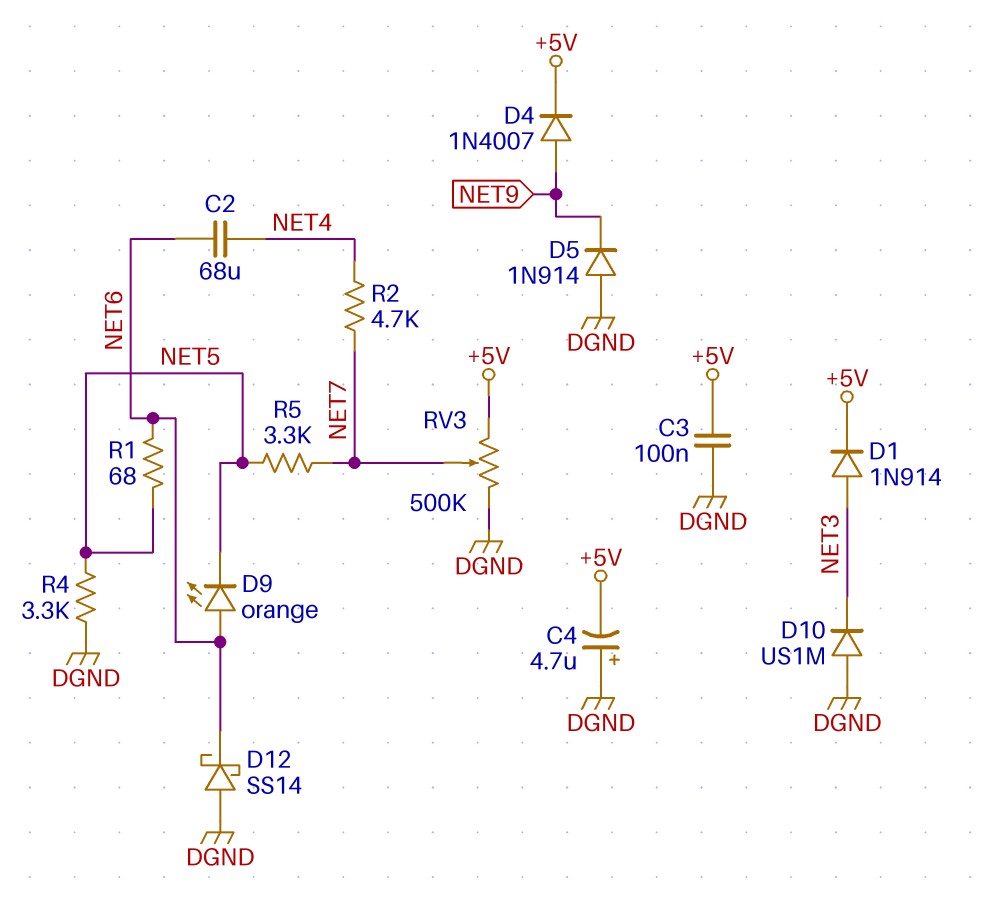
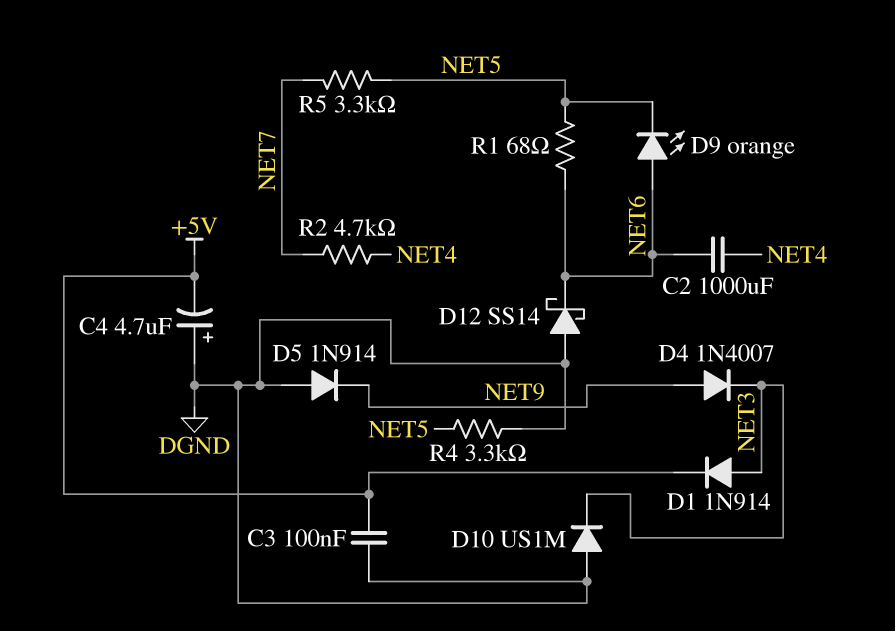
C2: 68uF (NET4, NET6) -> 1000uF (NET4, NET6)
D4: diode 1N4007 (A NET9, K +5V) -> diode 1N4007 (A NET9, K NET3)
RV3: 500k (+5V, DGND, wiper NET7) -> none

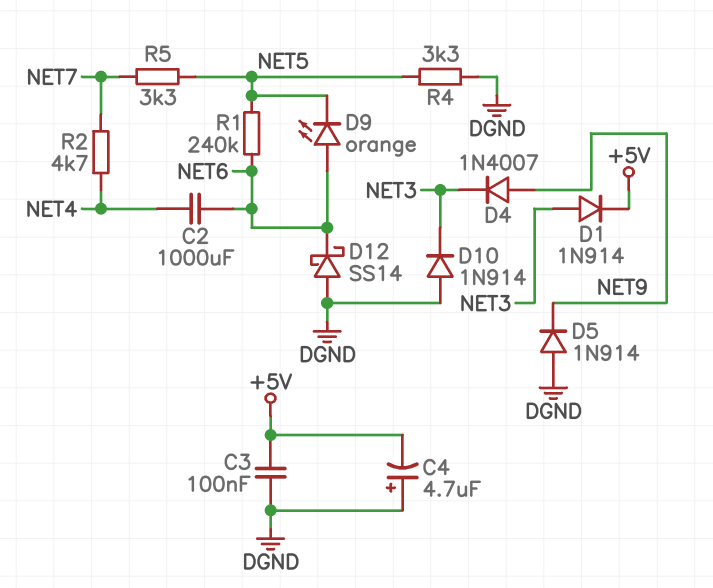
D10: diode US1M (A DGND, K NET3) -> diode 1N914 (A DGND, K NET3)
R1: 68 (NET5, NET6) -> 240k (NET5, NET6)

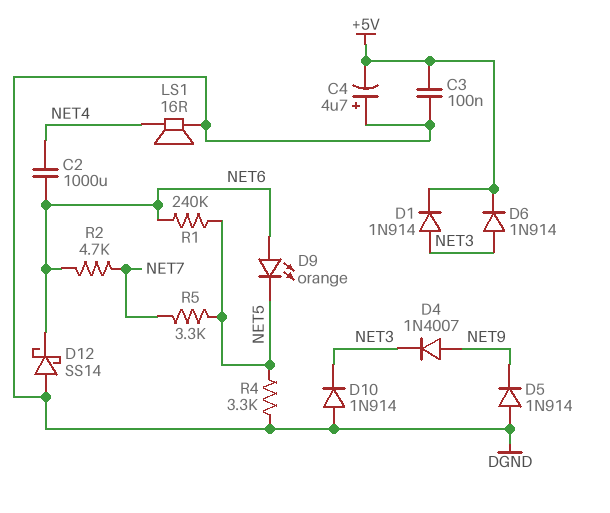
D6: none -> diode 1N914 (A NET3, K +5V)
LS1: none -> speaker 16R (DGND, NET4)
R2: 4.7k (NET4, NET7) -> 4.7k (NET6, NET7)

